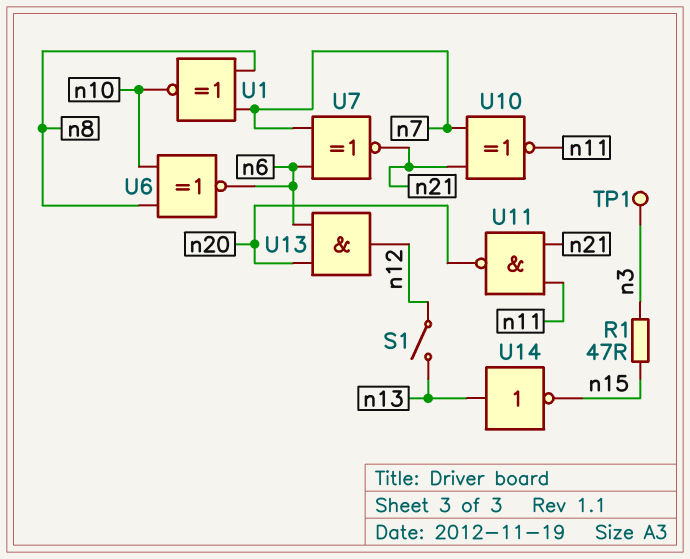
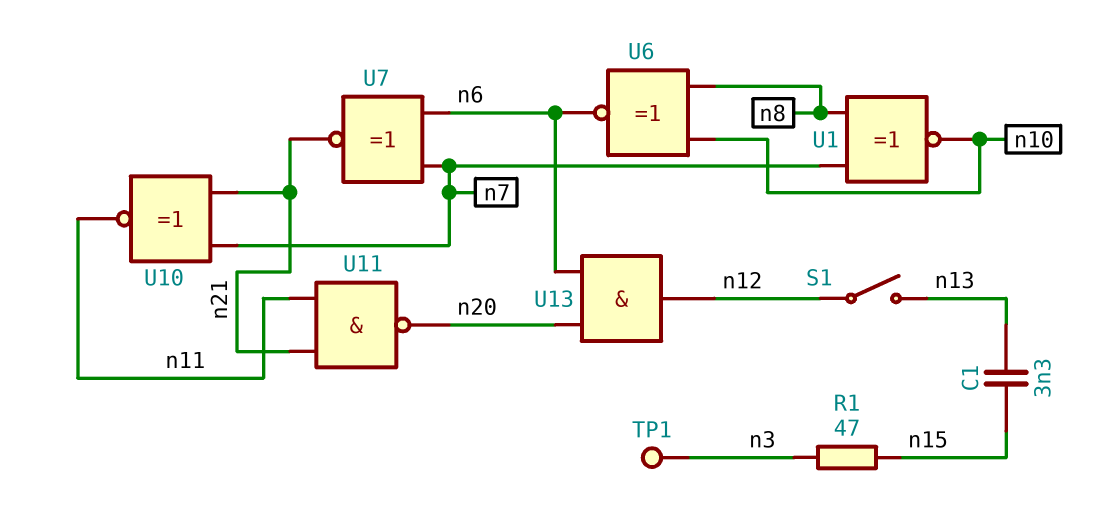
C1: none -> 3.3nF (n13, n15)
U14: NOT (in n13, out n15) -> none

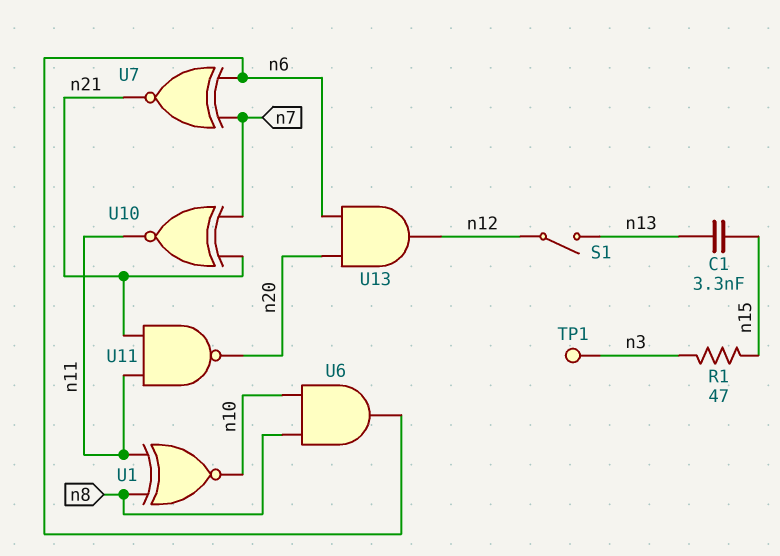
U1: XNOR (in n7, in n8, out n10) -> XNOR (in n8, in n11, out n10)
U6: XNOR (in n8, in n10, out n6) -> AND (in n8, in n10, out n6)

